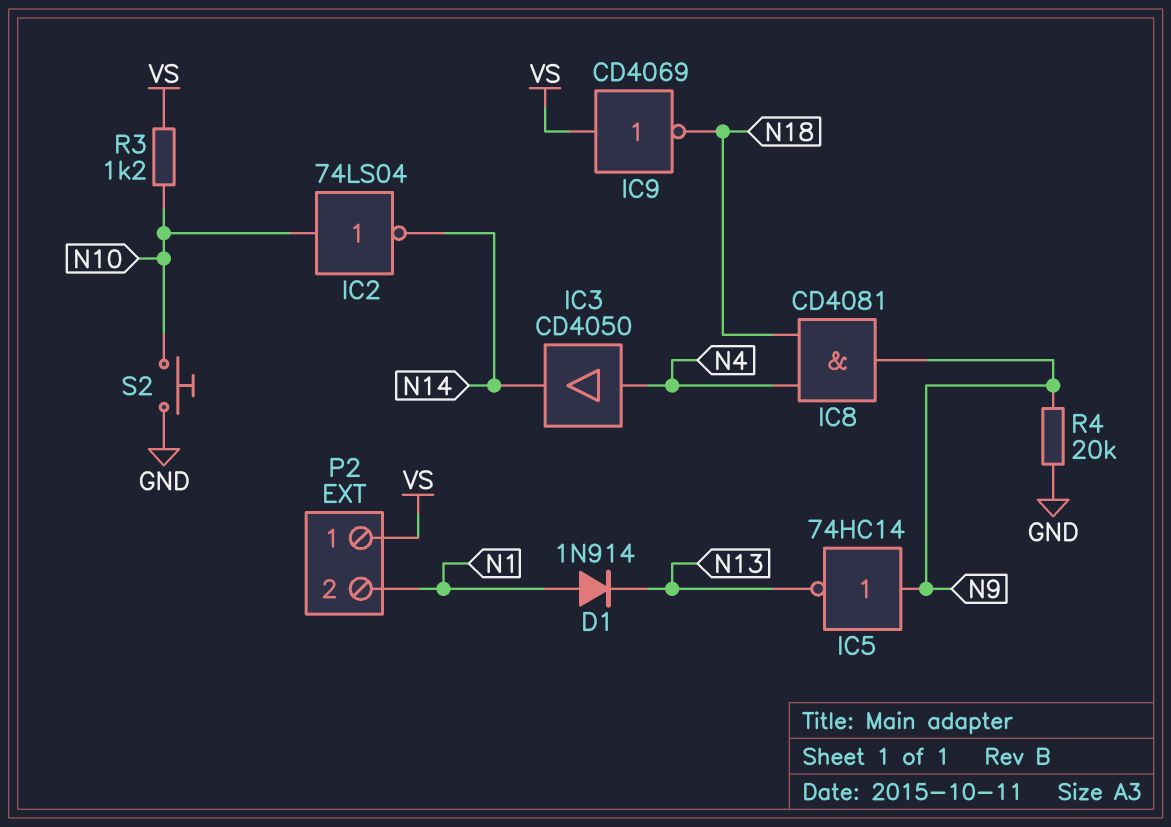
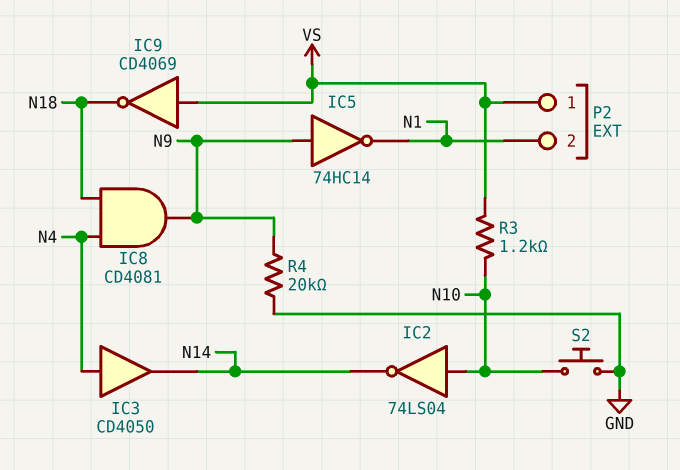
D1: diode 1N914 (A N1, K N13) -> none
IC5: NOT 74HC14 (in N9, out N13) -> NOT 74HC14 (in N9, out N1)

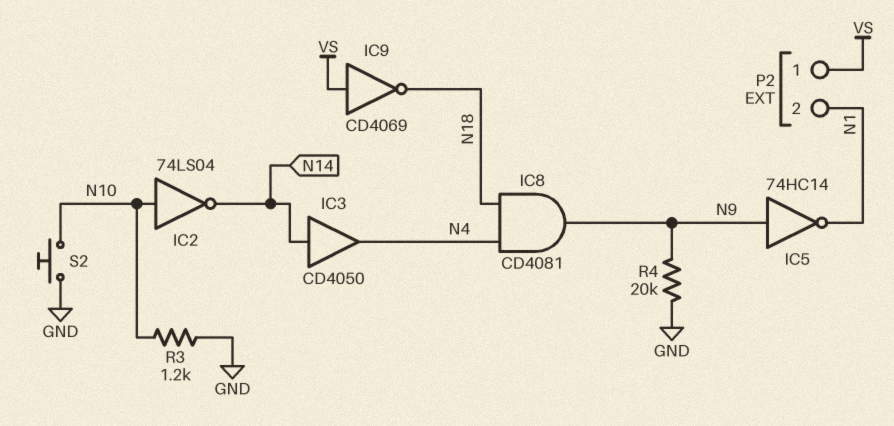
IC3: buffer CD4050 (in N4, out N14) -> buffer CD4050 (in N14, out N4)
R3: 1.2k (N10, VS) -> 1.2k (GND, N10)

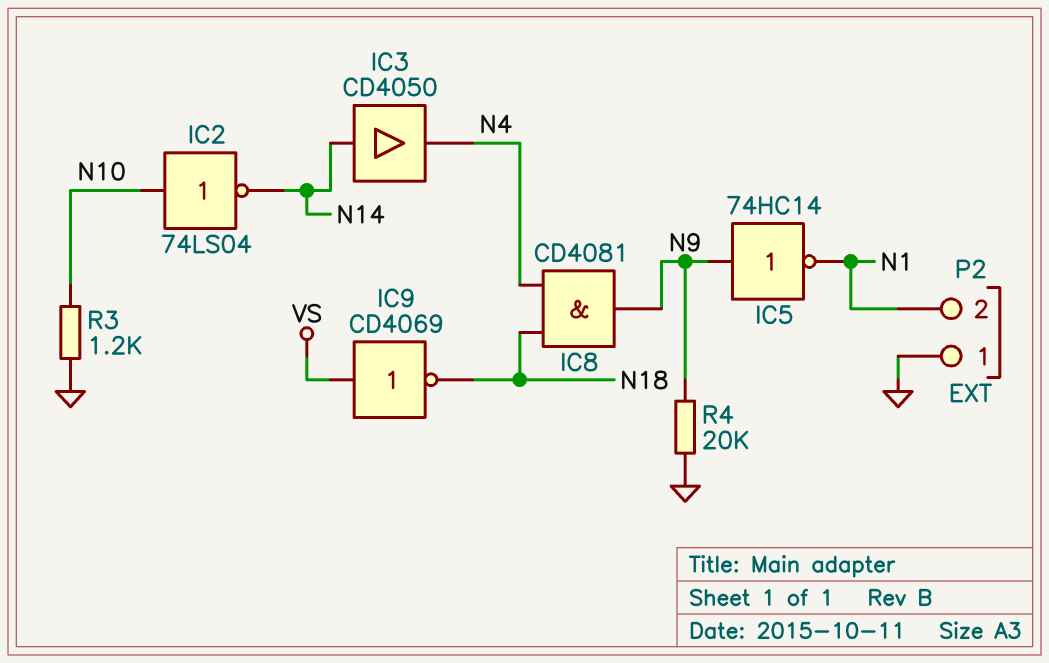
P2 pin 1: VS -> GND
S2: button (GND, N10) -> none

